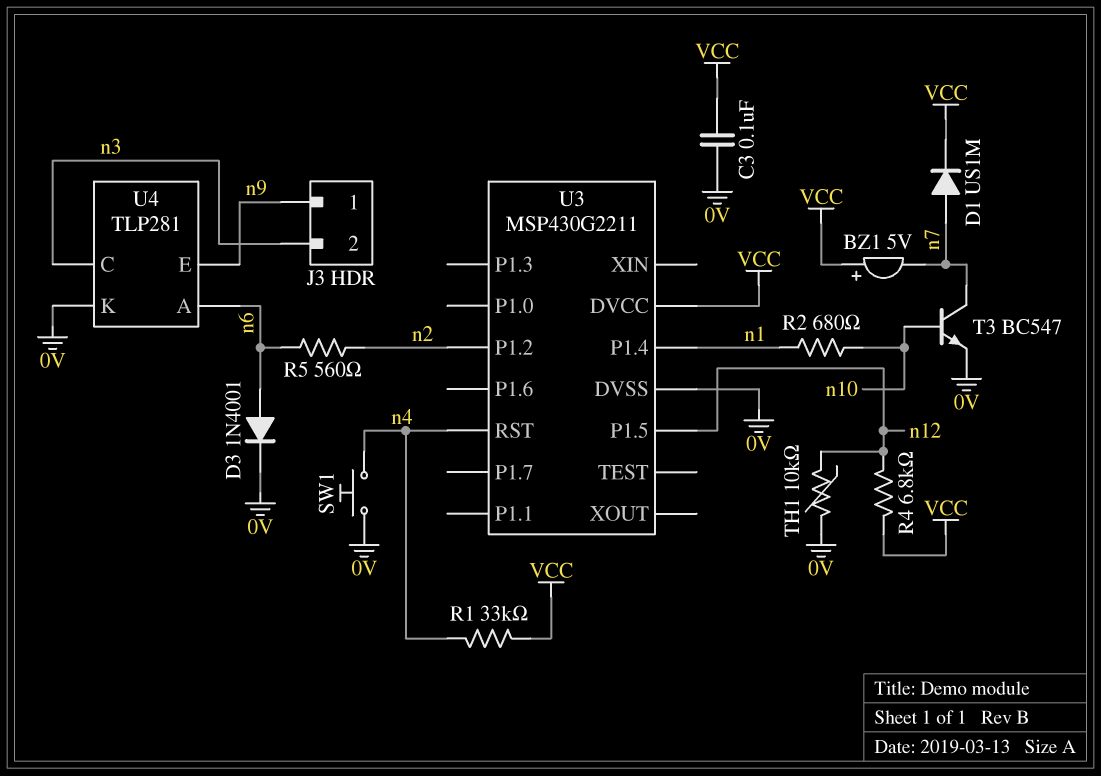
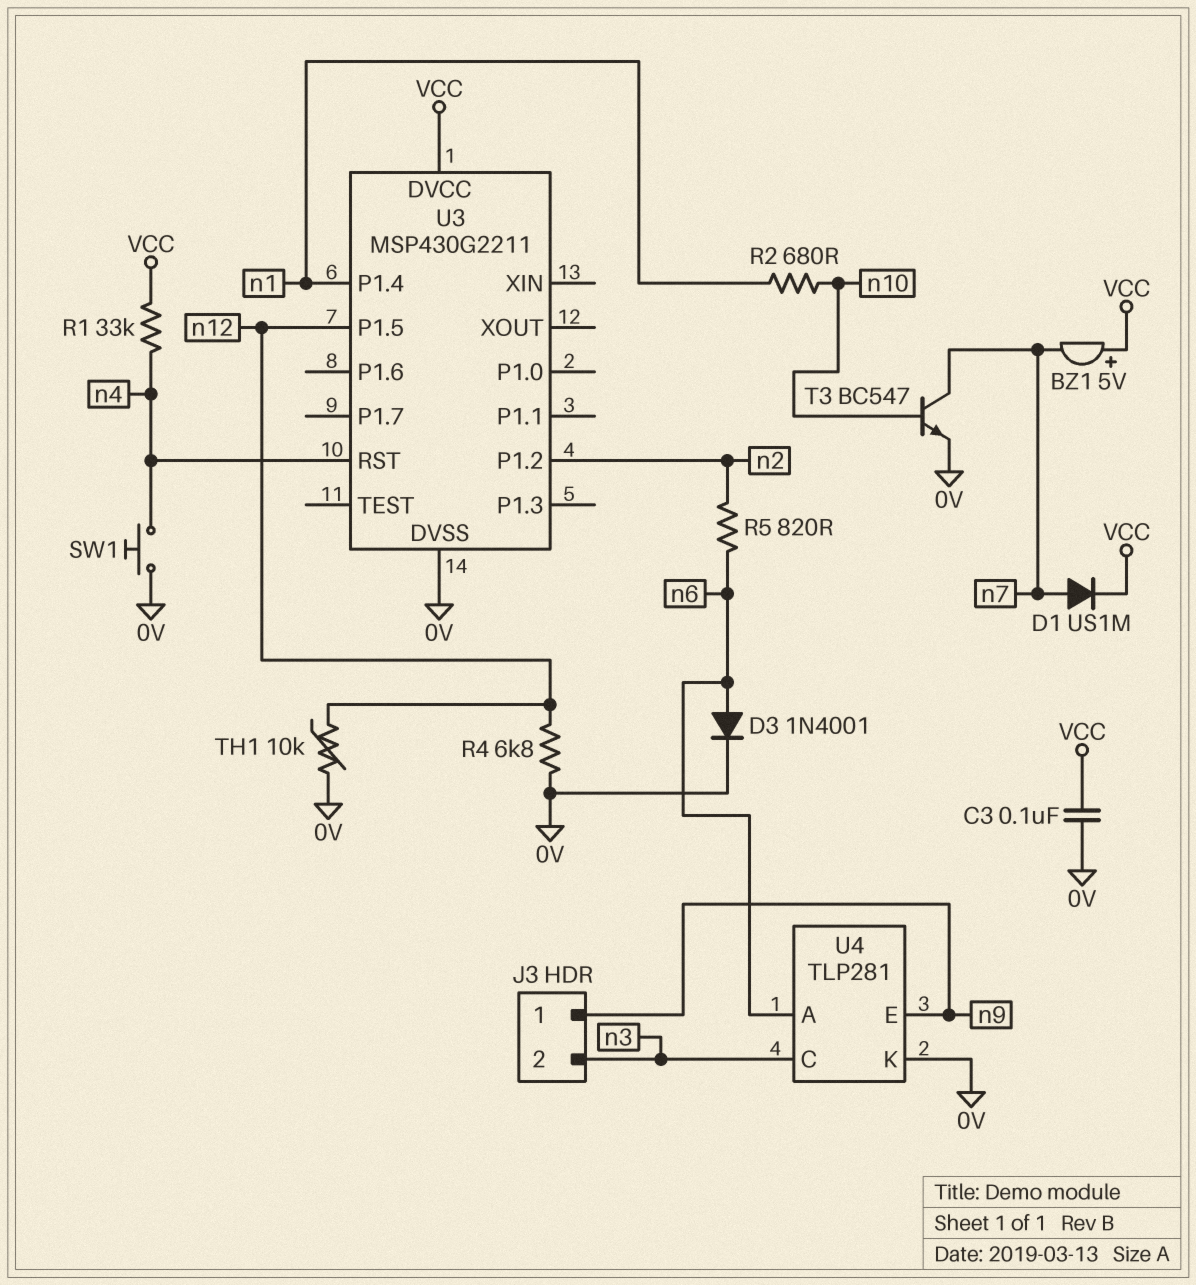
R4: 6.8k (VCC, n12) -> 6.8k (0V, n12)
R5: 560 (n2, n6) -> 820 (n2, n6)

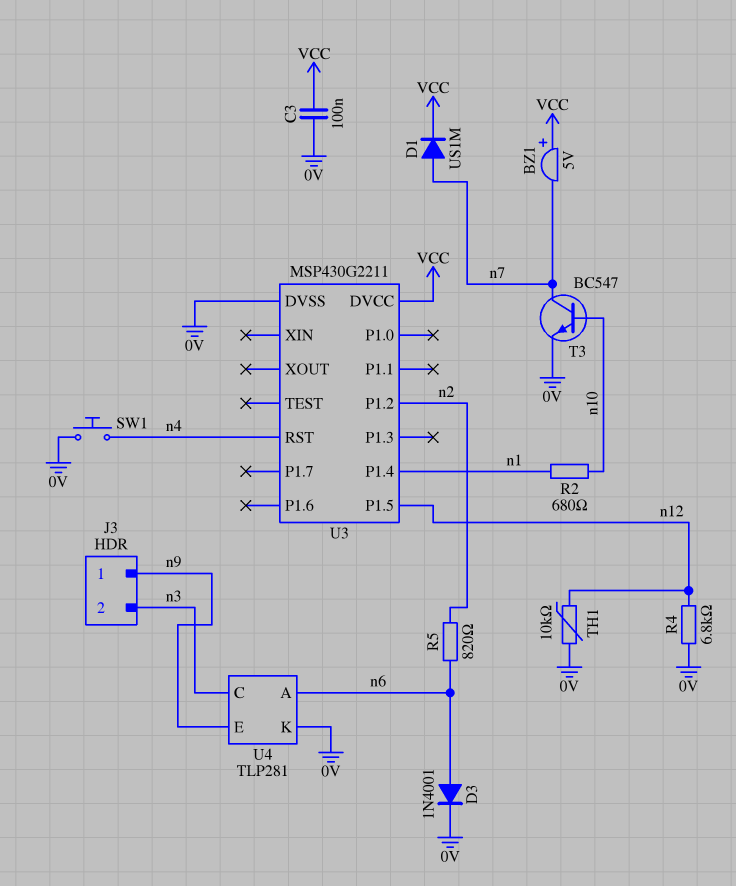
R1: 33k (VCC, n4) -> none

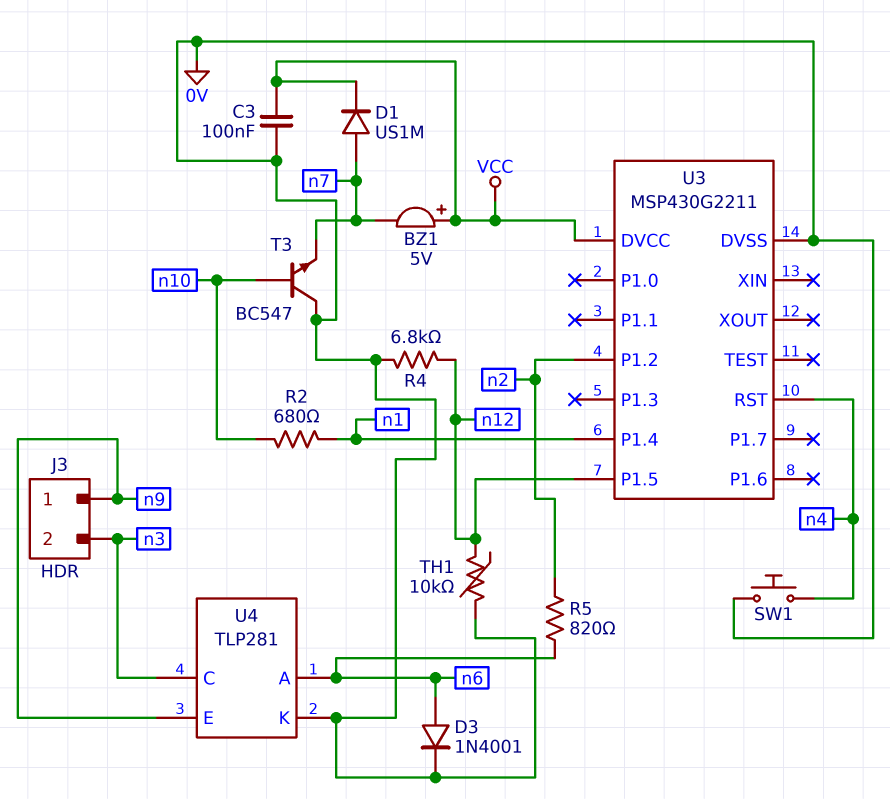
T3: NPN BC547 (B n10, C n7, E 0V) -> NPN BC547 (B n10, C 0V, E n7)

